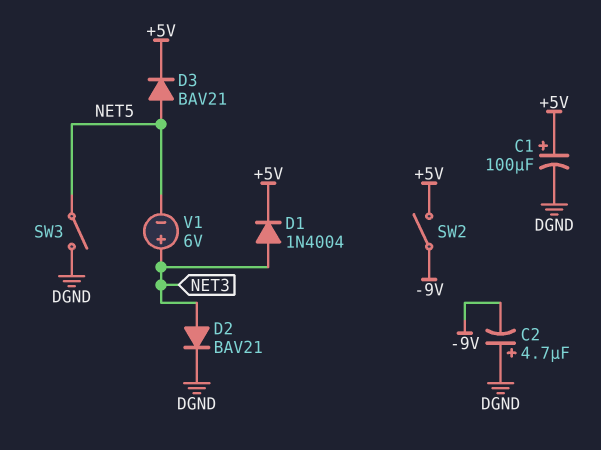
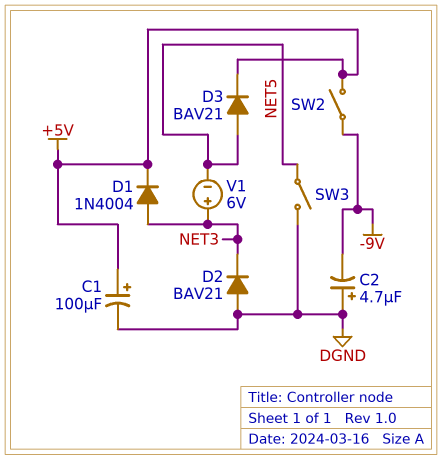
D2: diode BAV21 (A NET3, K DGND) -> diode BAV21 (A DGND, K NET3)

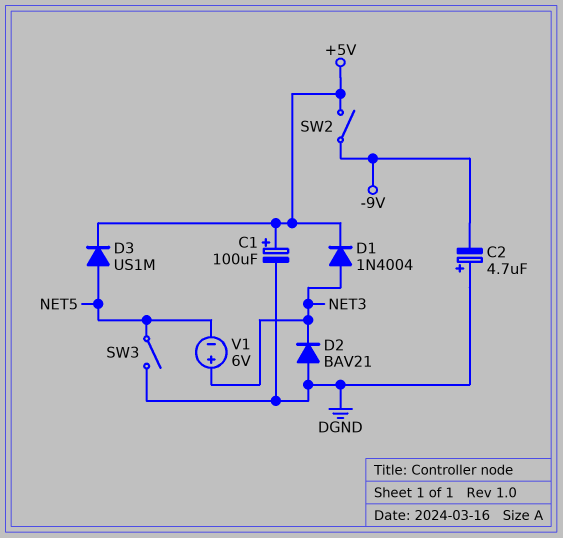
D3: diode BAV21 (A NET5, K +5V) -> diode US1M (A NET5, K +5V)

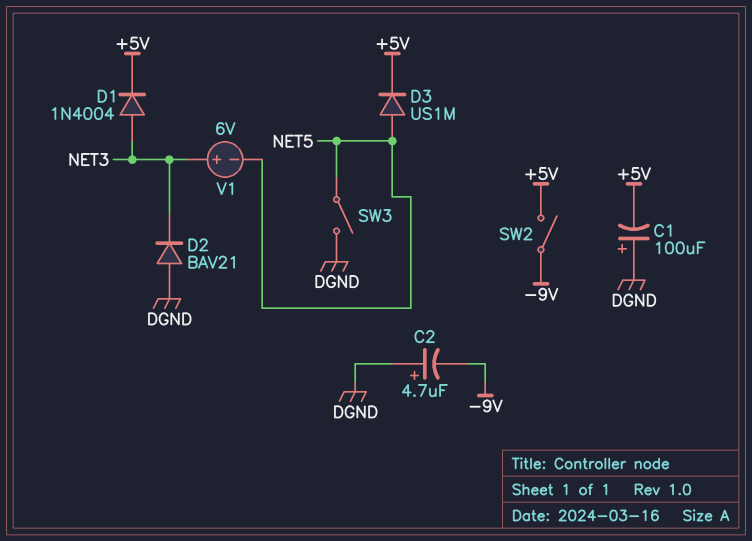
C1: 100uF (plus +5V, minus DGND) -> 100uF (plus DGND, minus +5V)

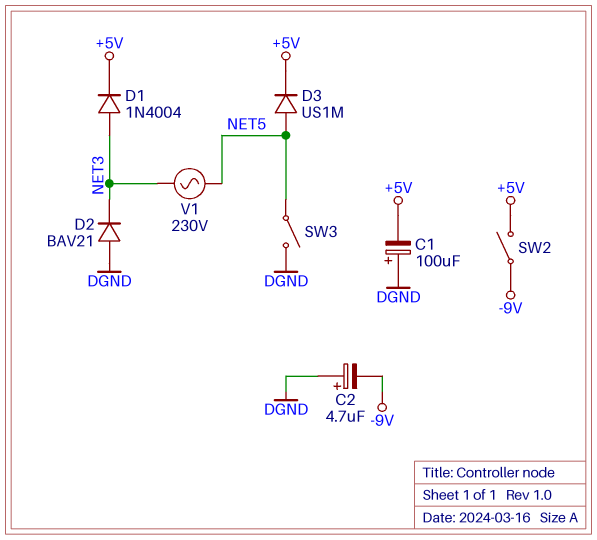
V1: 6V (plus NET3, minus NET5) -> AC 230V (NET3, NET5)

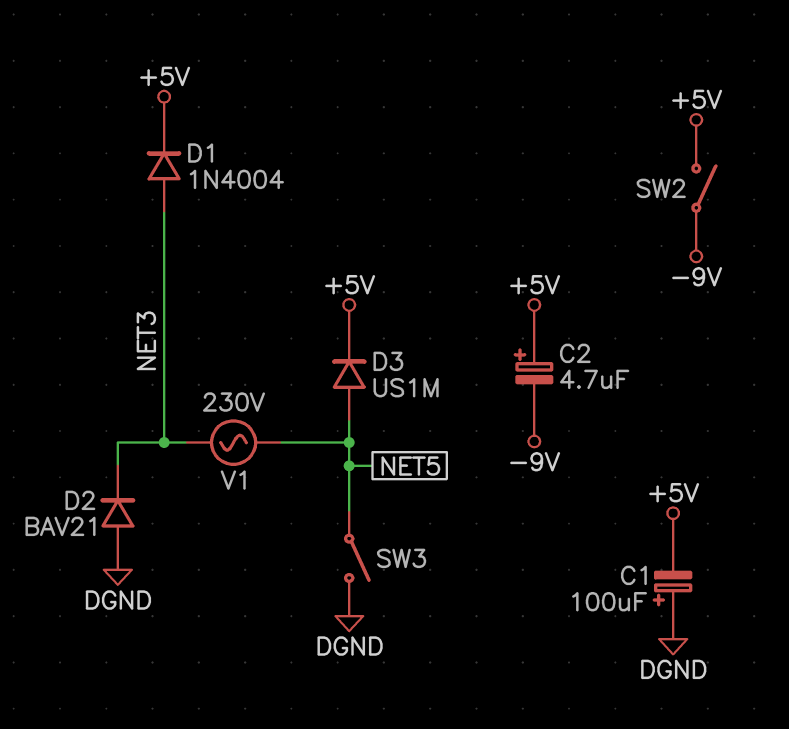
C2: 4.7uF (plus DGND, minus -9V) -> 4.7uF (plus +5V, minus -9V)

